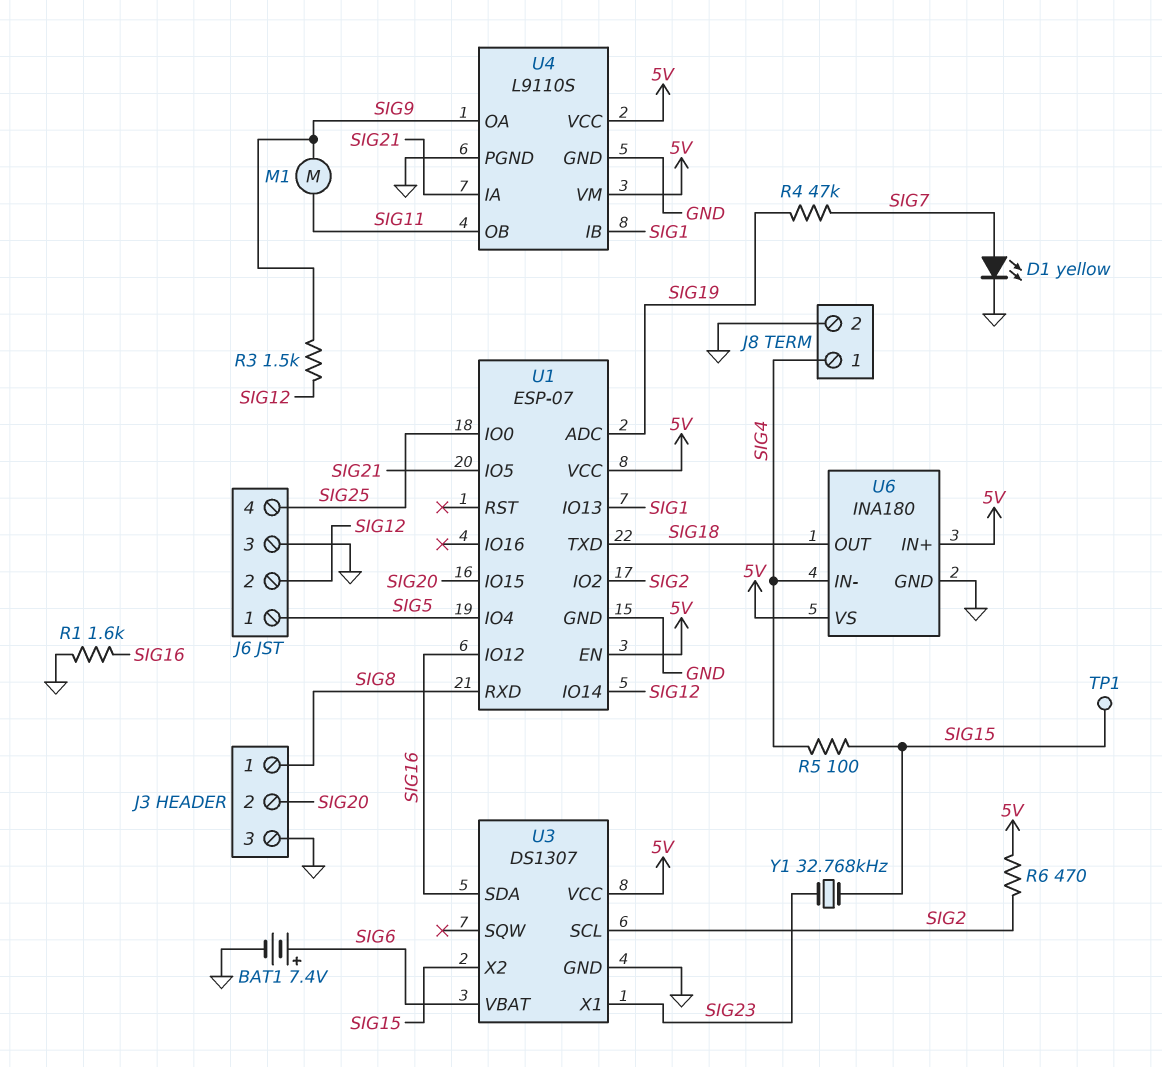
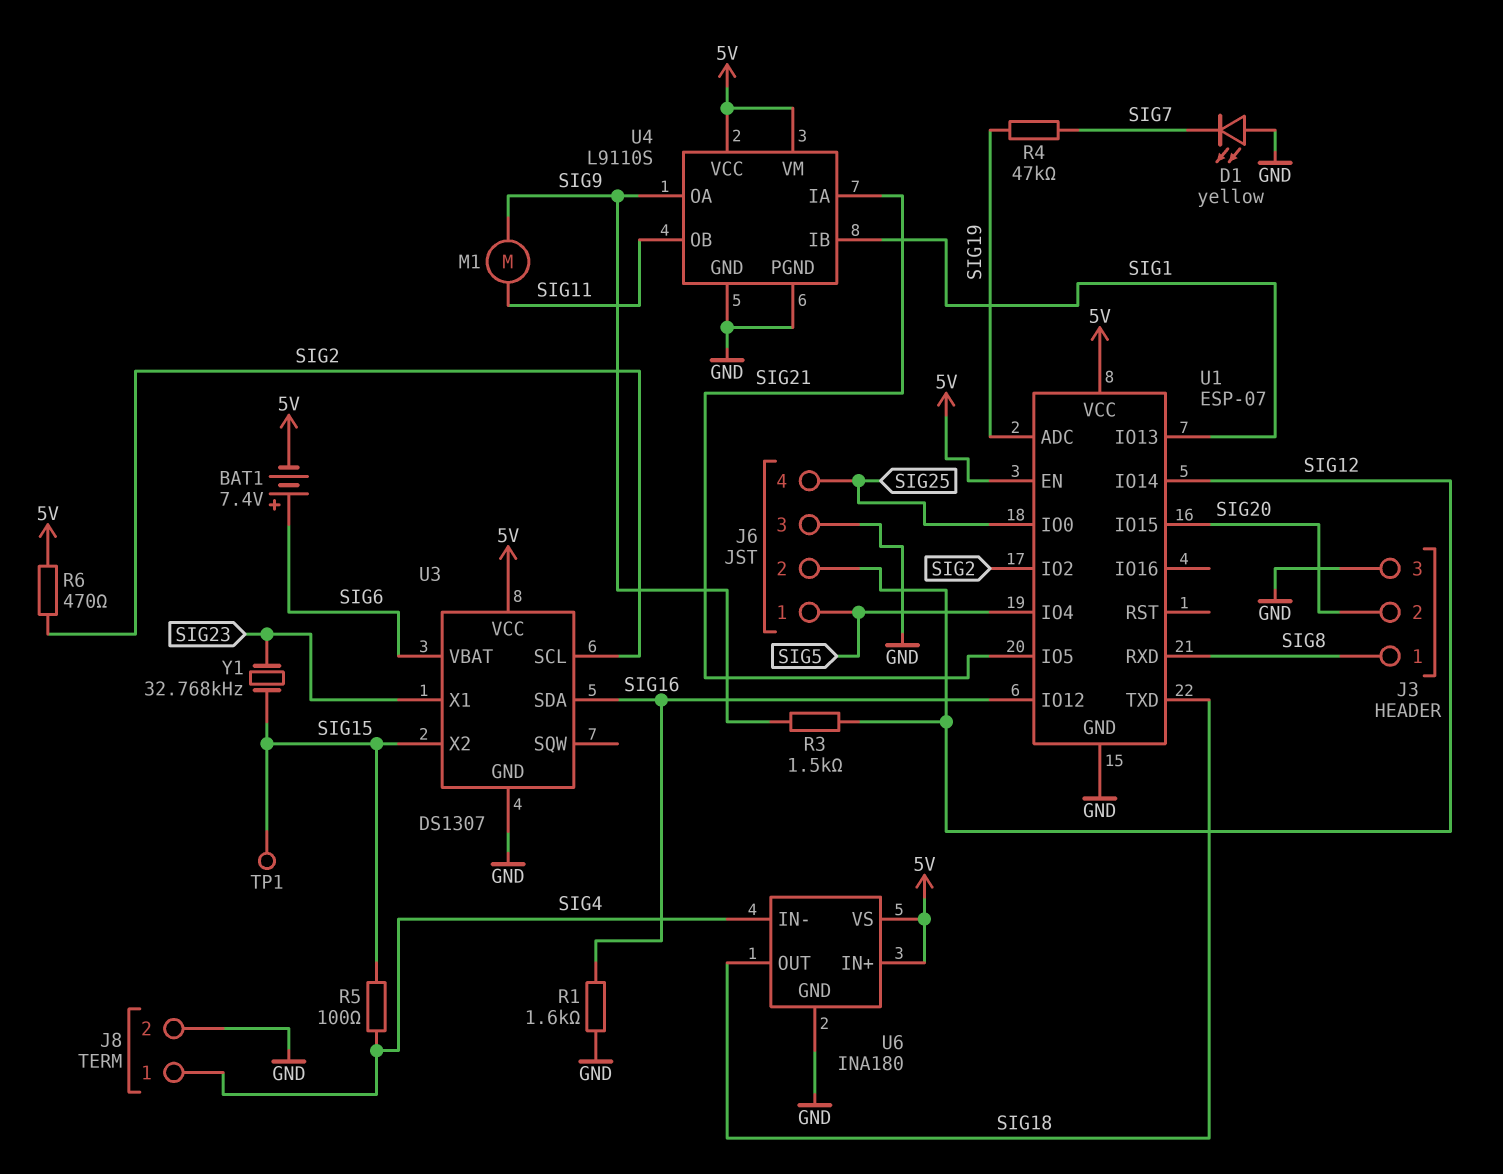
BAT1: 7.4V (plus SIG6, minus GND) -> 7.4V (plus SIG6, minus 5V)
D1: LED yellow (A SIG7, K GND) -> LED yellow (A GND, K SIG7)

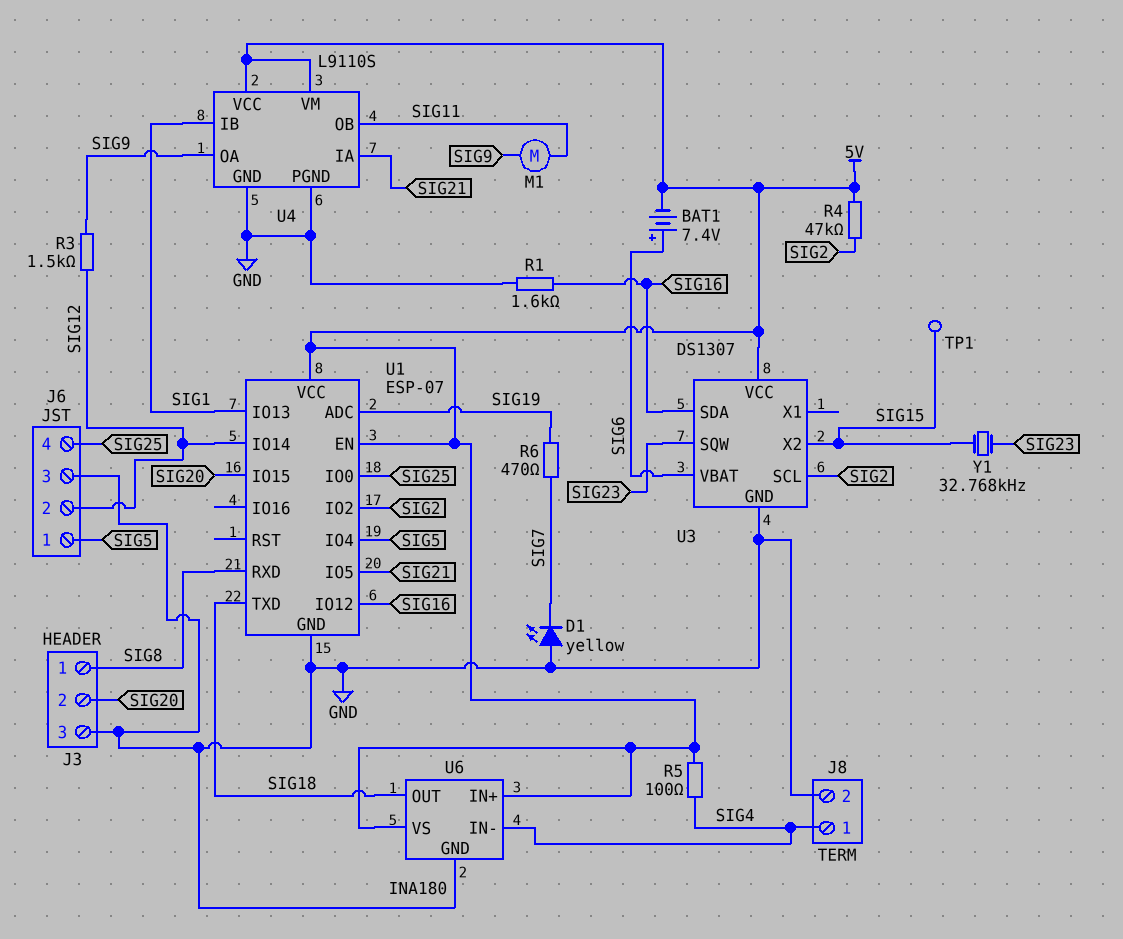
R4: 47k (SIG7, SIG19) -> 47k (5V, SIG2)
R5: 100 (SIG4, SIG15) -> 100 (5V, SIG4)
R6: 470 (5V, SIG2) -> 470 (SIG7, SIG19)
U3 pin SQW: none -> SIG23
U3 pin X1: SIG23 -> none

